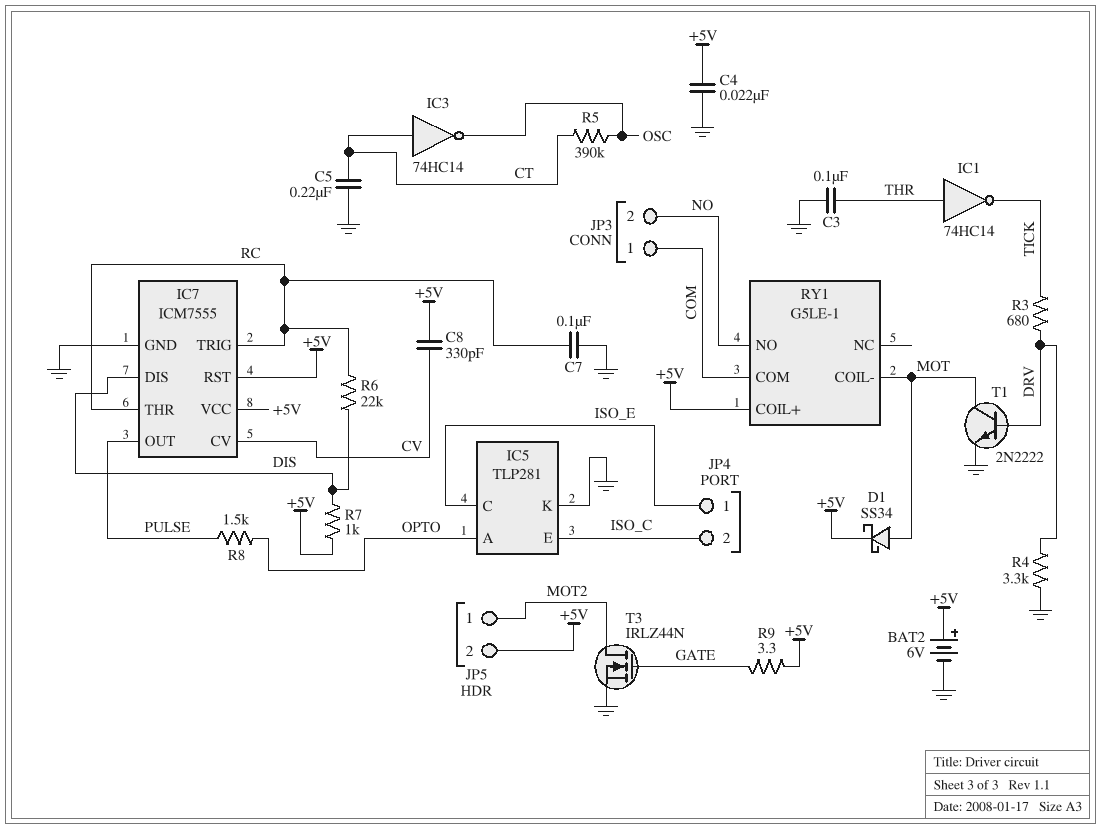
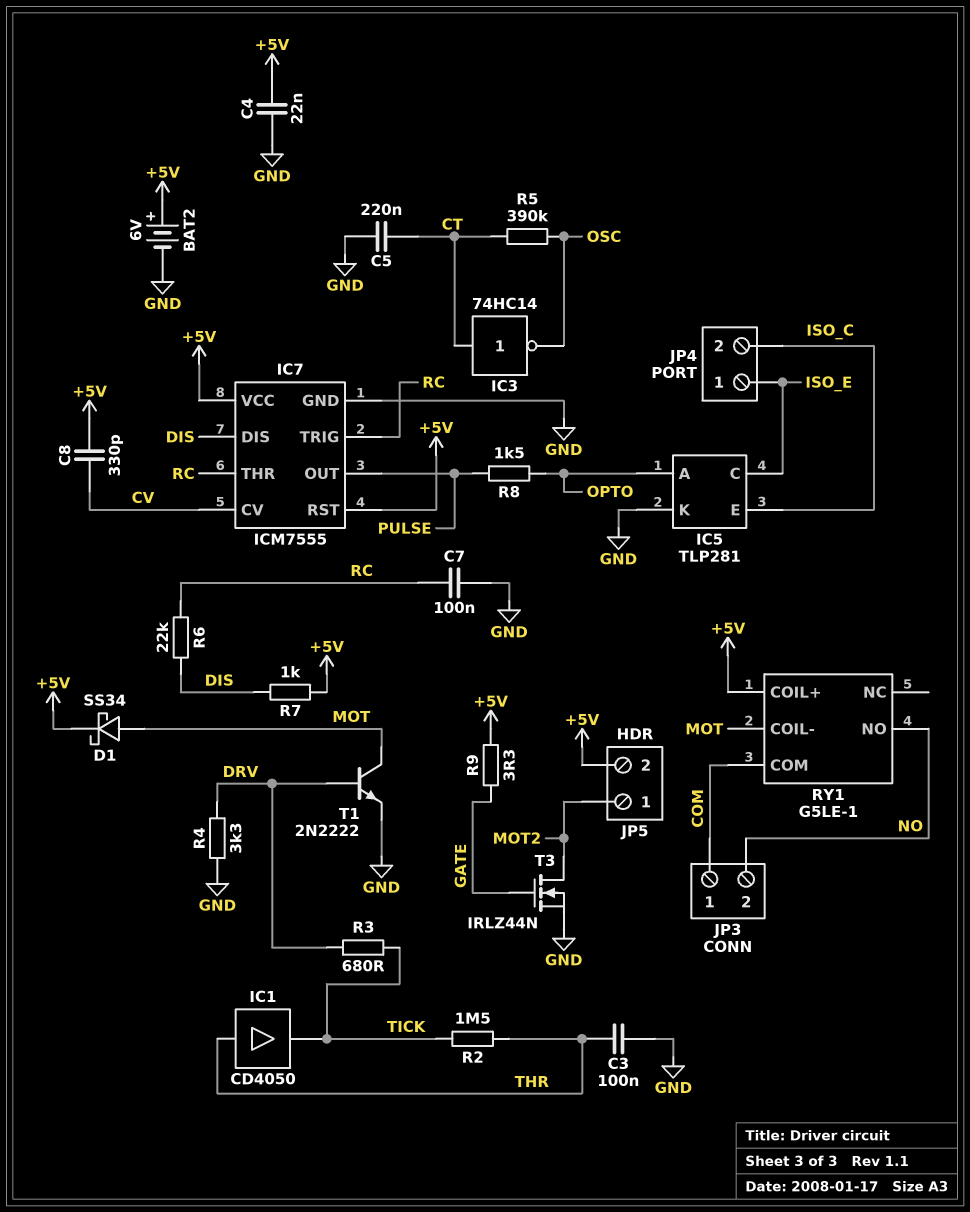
IC1: NOT 74HC14 (in THR, out TICK) -> buffer CD4050 (in THR, out TICK)
R2: none -> 1.5M (THR, TICK)

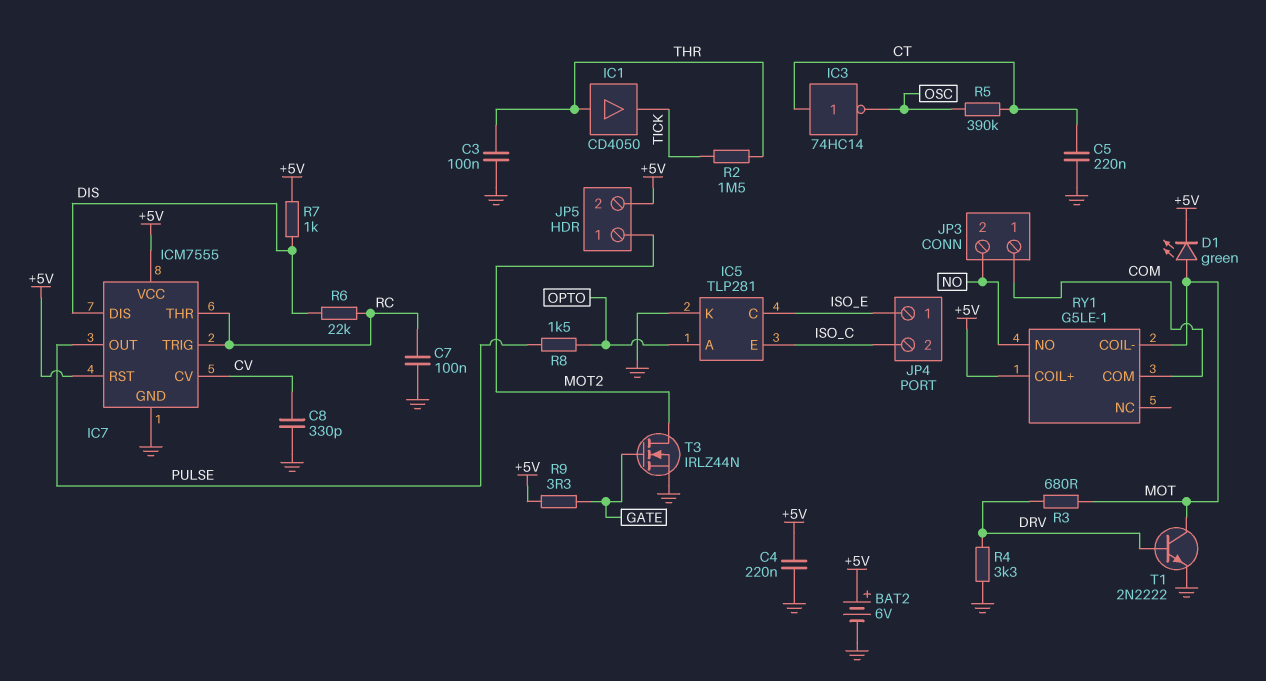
C4: 22nF (+5V, GND) -> 220nF (+5V, GND)
C8: 330pF (+5V, CV) -> 330pF (CV, GND)
D1: schottky SS34 (A MOT, K +5V) -> LED green (A MOT, K +5V)
R3: 680 (DRV, TICK) -> 680 (DRV, MOT)

